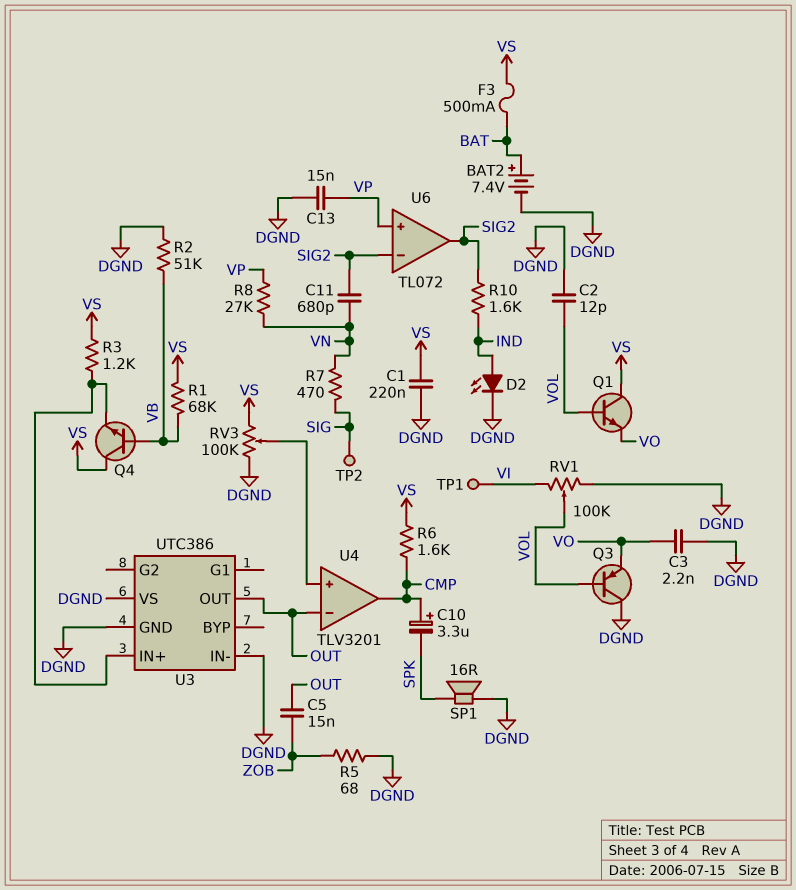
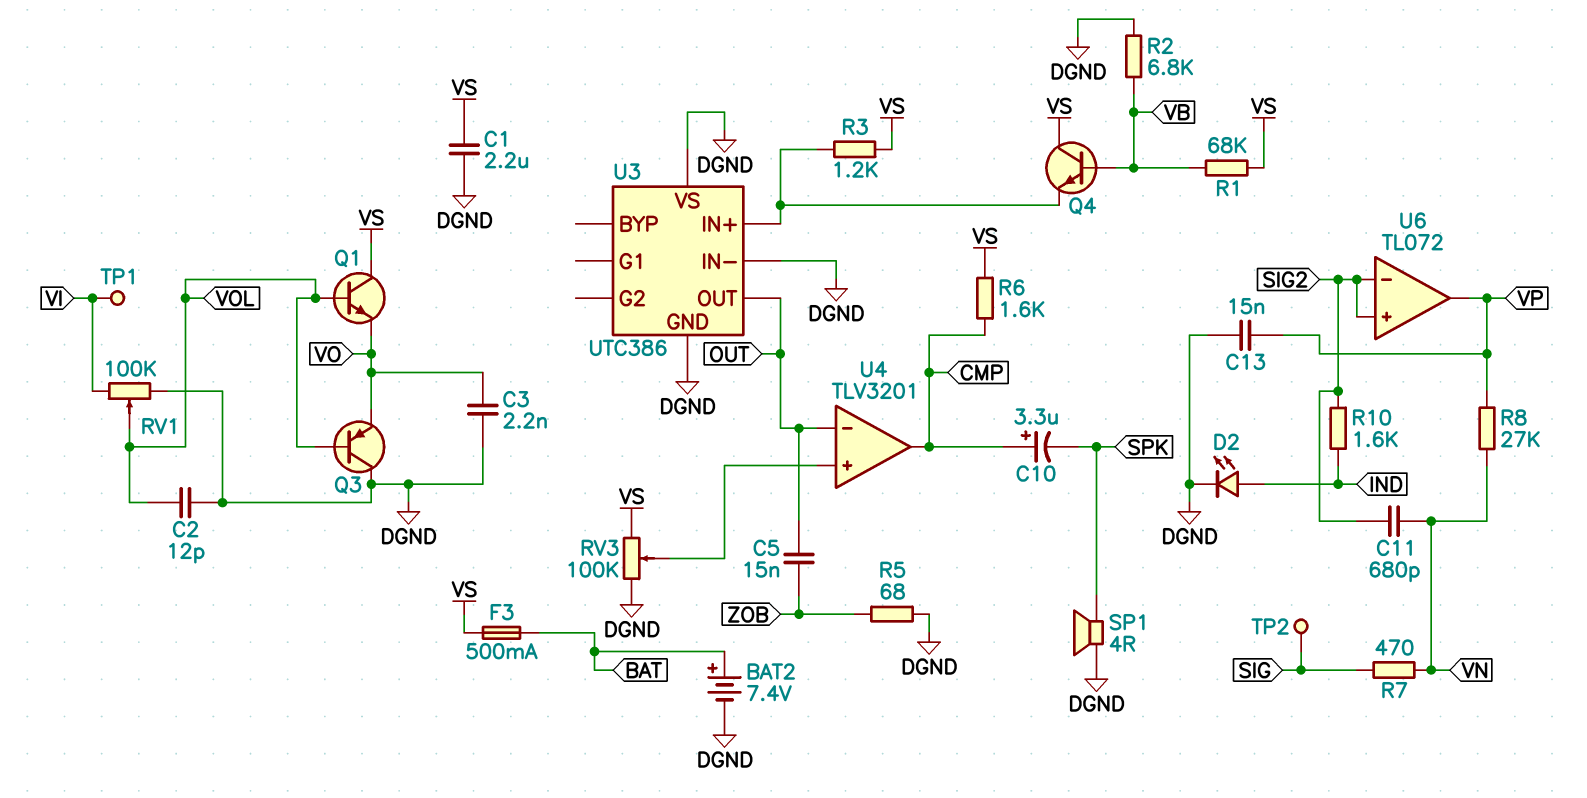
C1: 220nF (DGND, VS) -> 2.2uF (DGND, VS)
R2: 51k (DGND, VB) -> 6.8k (DGND, VB)
SP1: speaker 16R (DGND, SPK) -> speaker 4R (DGND, SPK)
U6 pin in+: VP -> SIG2
U6 pin out: SIG2 -> VP

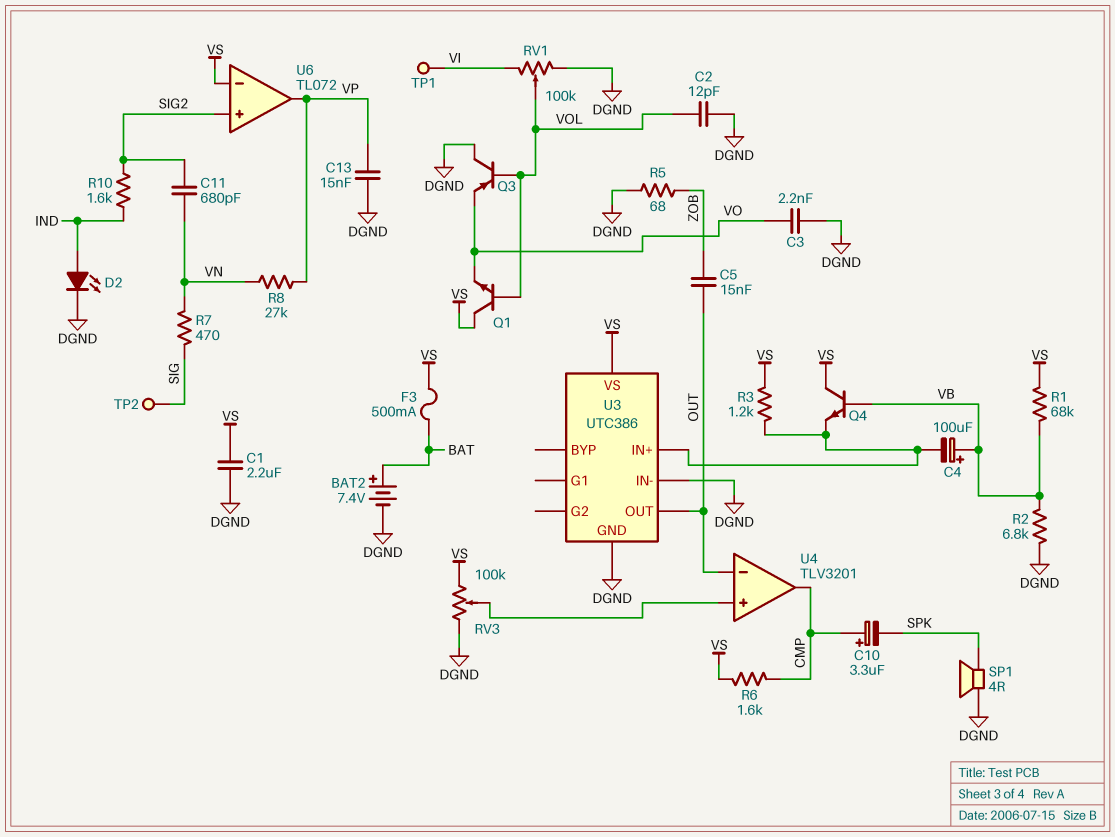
C4: none -> 100uF (plus VB, minus U3/IN+)
U3 pin VS: DGND -> VS
U6 pin in-: SIG2 -> VS

